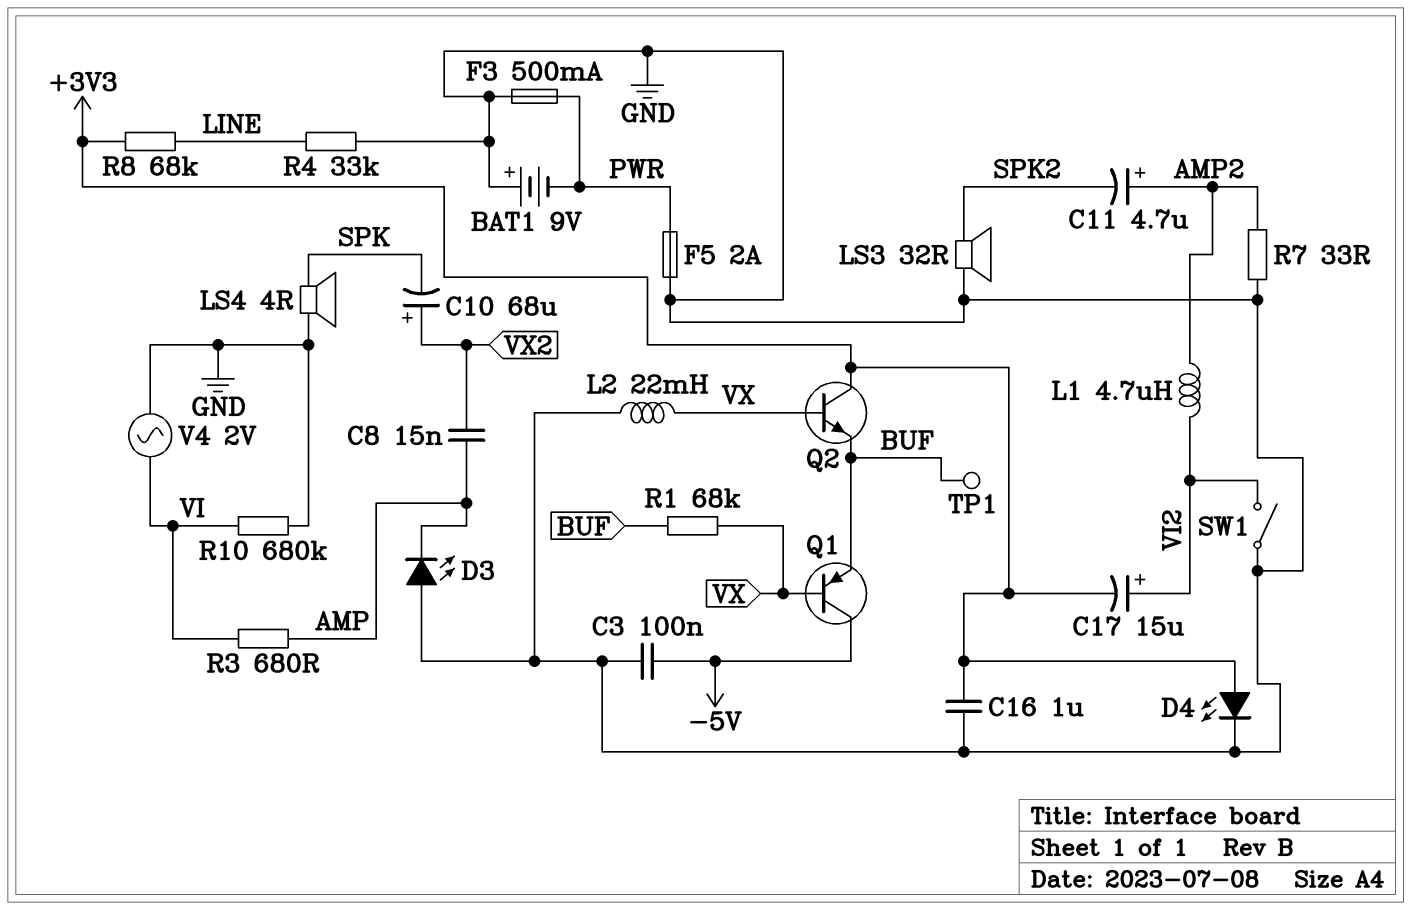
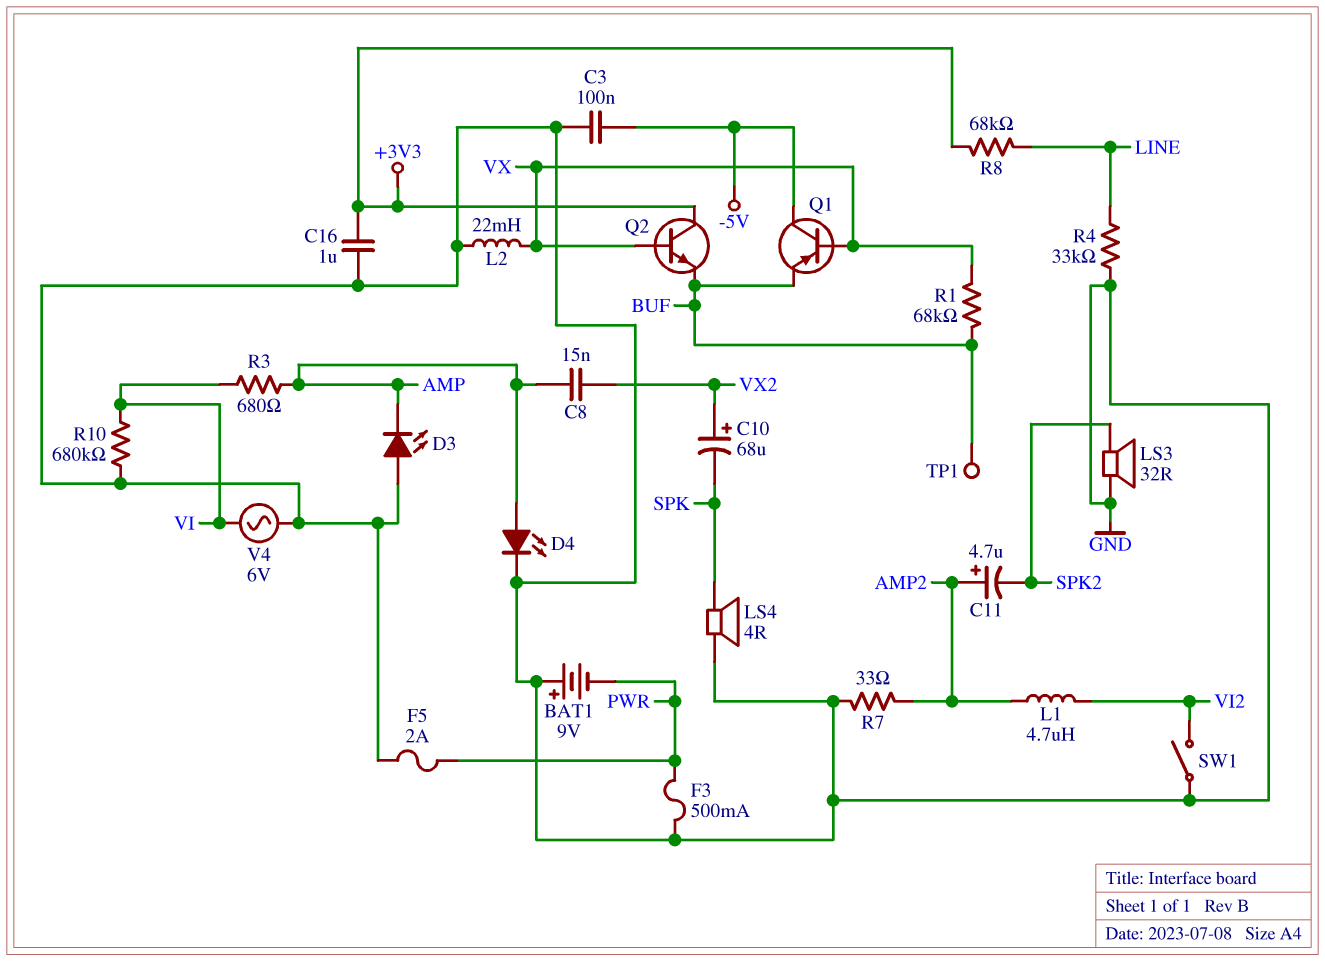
C17: 15uF (plus VI2, minus +3V3) -> none
D4: LED (A +3V3, K GND) -> LED (A AMP, K GND)
V4: AC 2V (GND, VI) -> AC 6V (GND, VI)

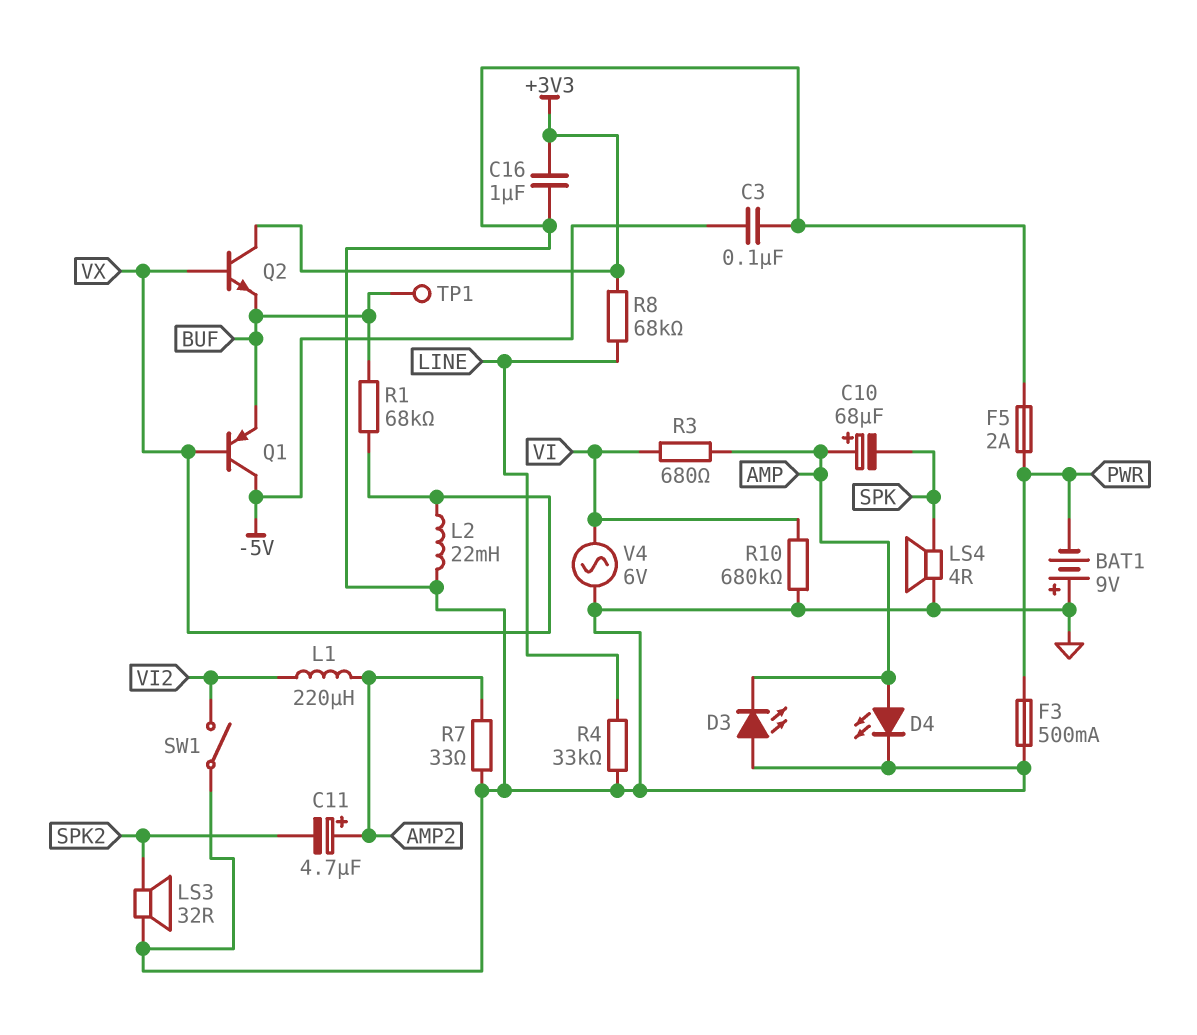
C8: 15nF (AMP, VX2) -> none
C10: 68uF (plus VX2, minus SPK) -> 68uF (plus AMP, minus SPK)
L1: 4.7uH (AMP2, VI2) -> 220uH (AMP2, VI2)

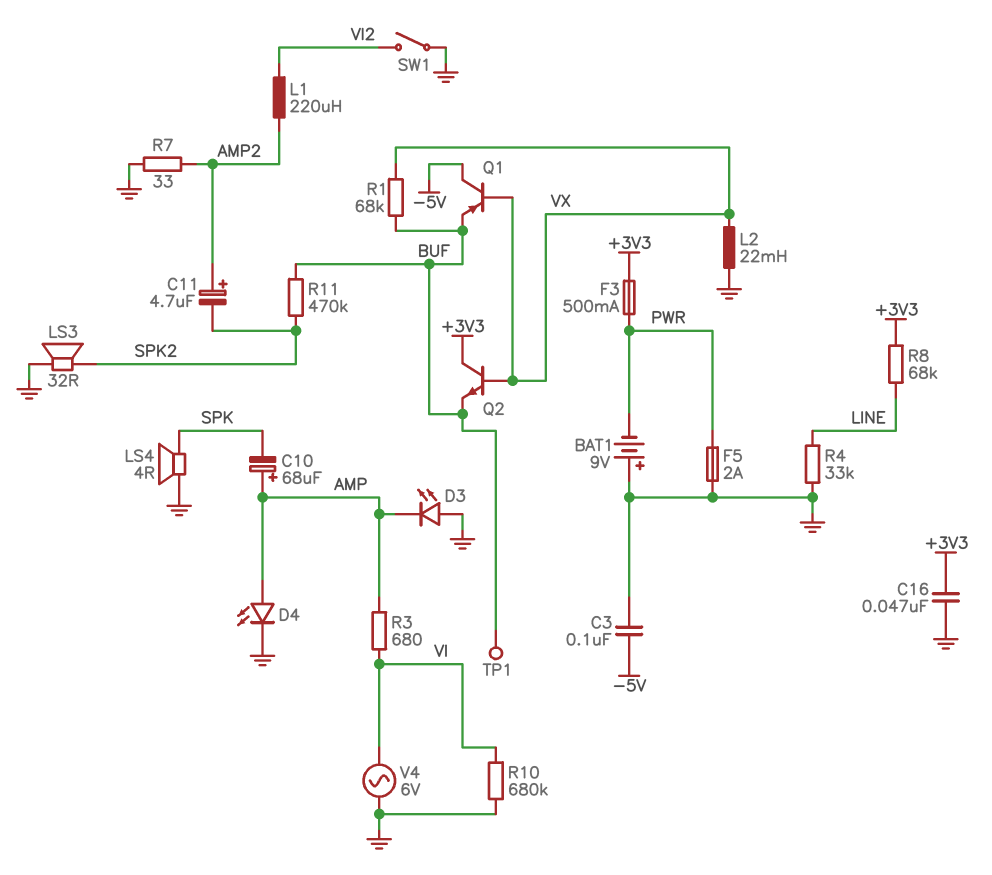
C16: 1uF (+3V3, GND) -> 47nF (+3V3, GND)
F3: 500mA (GND, PWR) -> 500mA (+3V3, PWR)
R11: none -> 470k (BUF, SPK2)

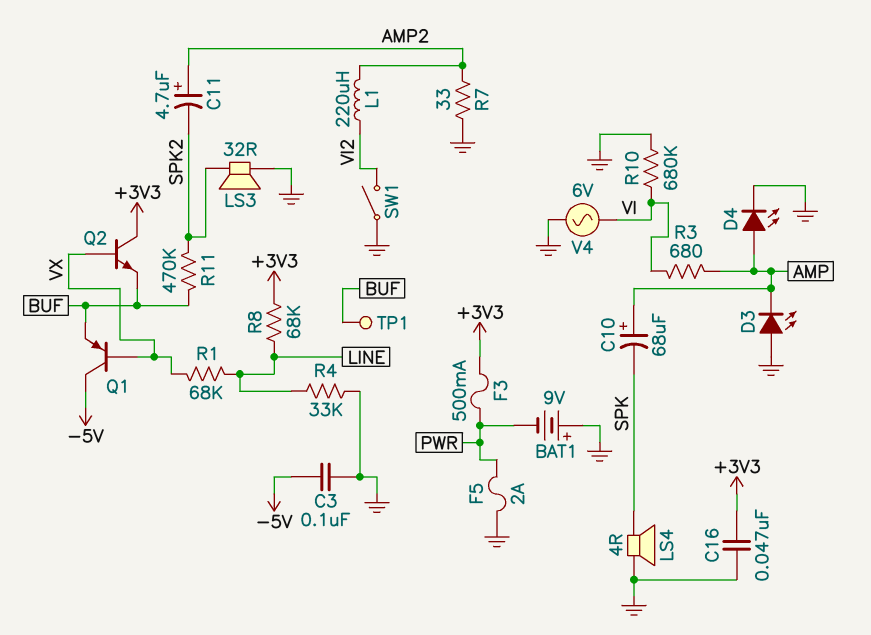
L2: 22mH (GND, VX) -> none
R1: 68k (BUF, VX) -> 68k (LINE, VX)

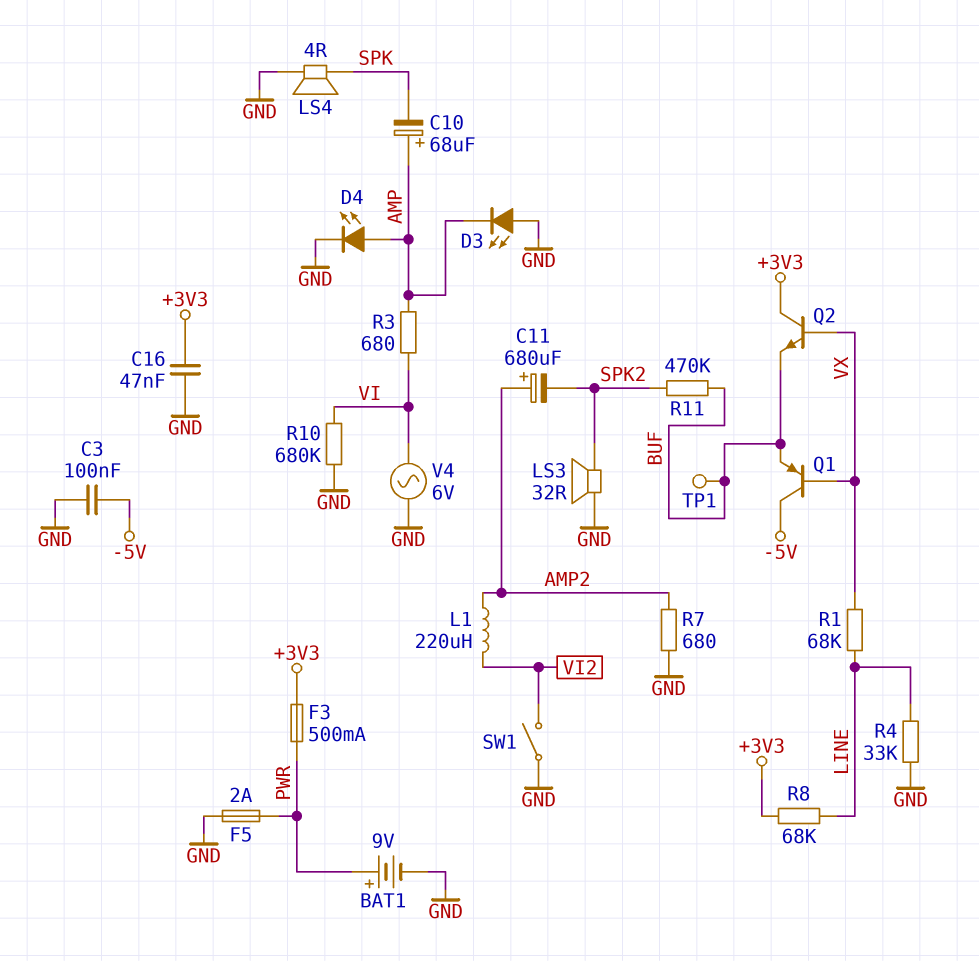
BAT1: 9V (plus GND, minus PWR) -> 9V (plus PWR, minus GND)
C11: 4.7uF (plus AMP2, minus SPK2) -> 680uF (plus AMP2, minus SPK2)
R7: 33 (AMP2, GND) -> 680 (AMP2, GND)

